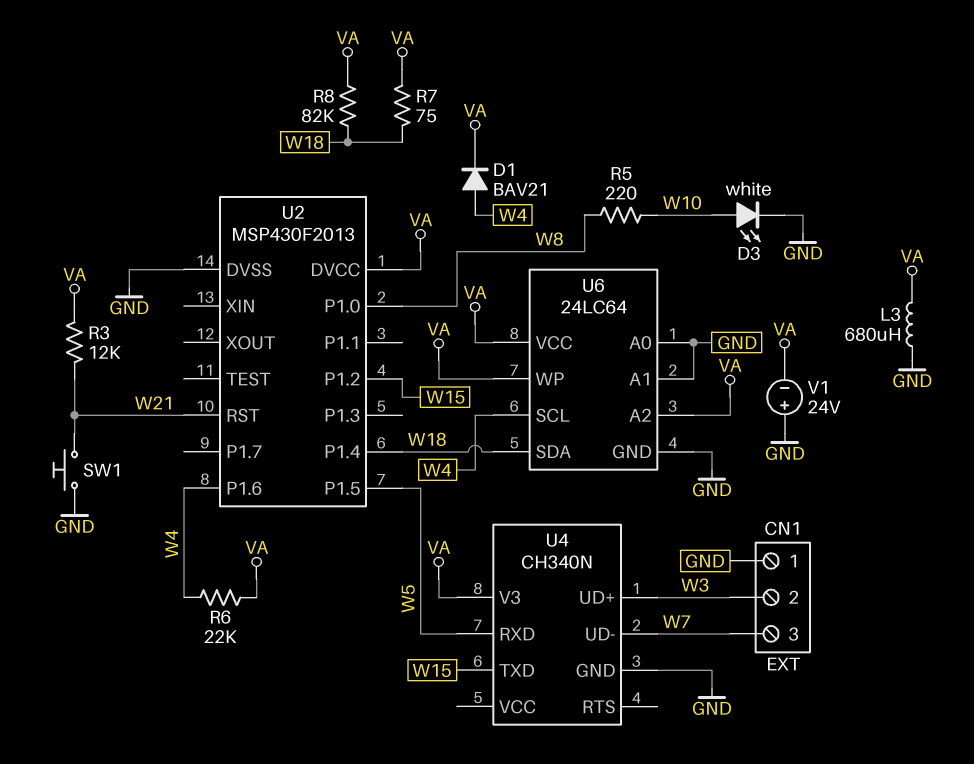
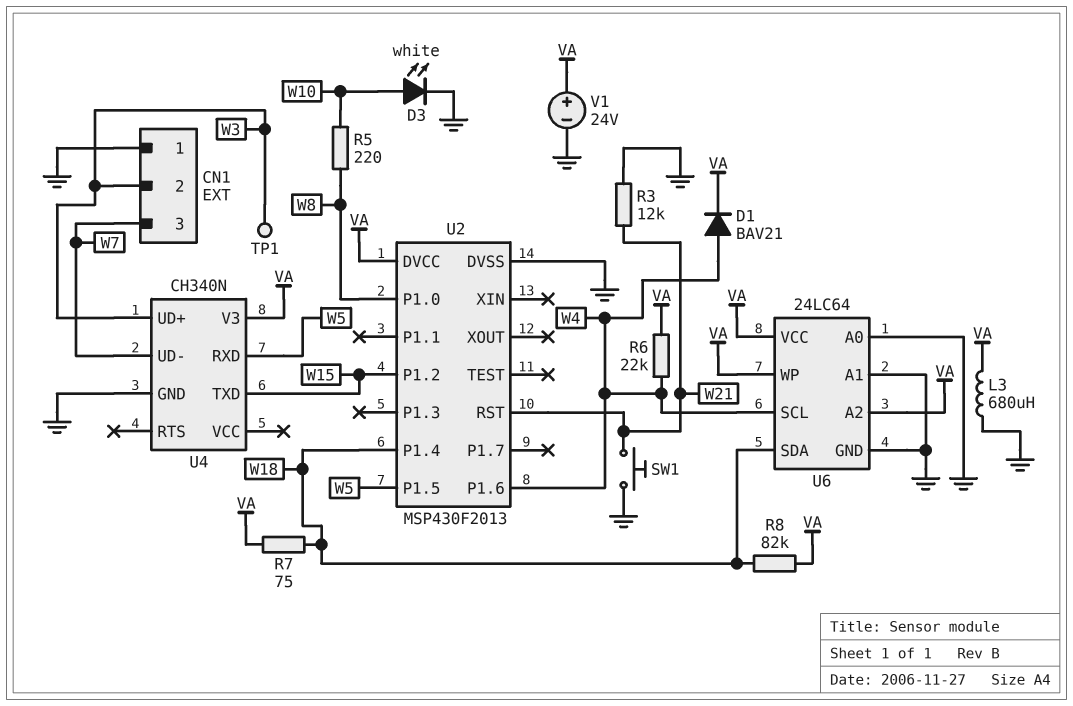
R3: 12k (VA, W21) -> 12k (GND, W21)
TP1: none -> test point (W3)
V1: 24V (plus GND, minus VA) -> 24V (plus VA, minus GND)

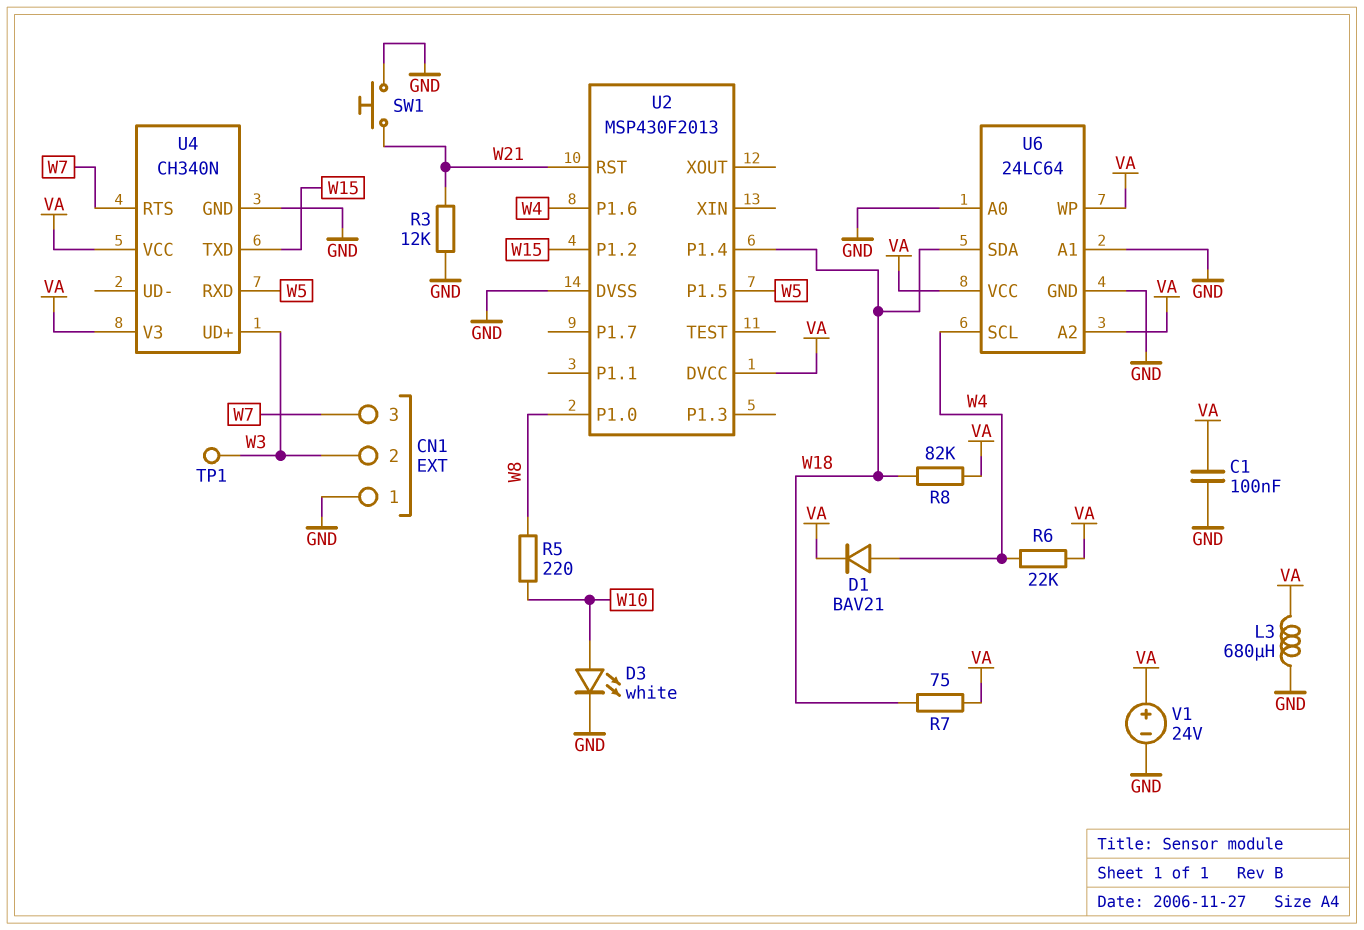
C1: none -> 100nF (GND, VA)
U4 pin RTS: none -> W7
U4 pin UD-: W7 -> none
U4 pin VCC: none -> VA

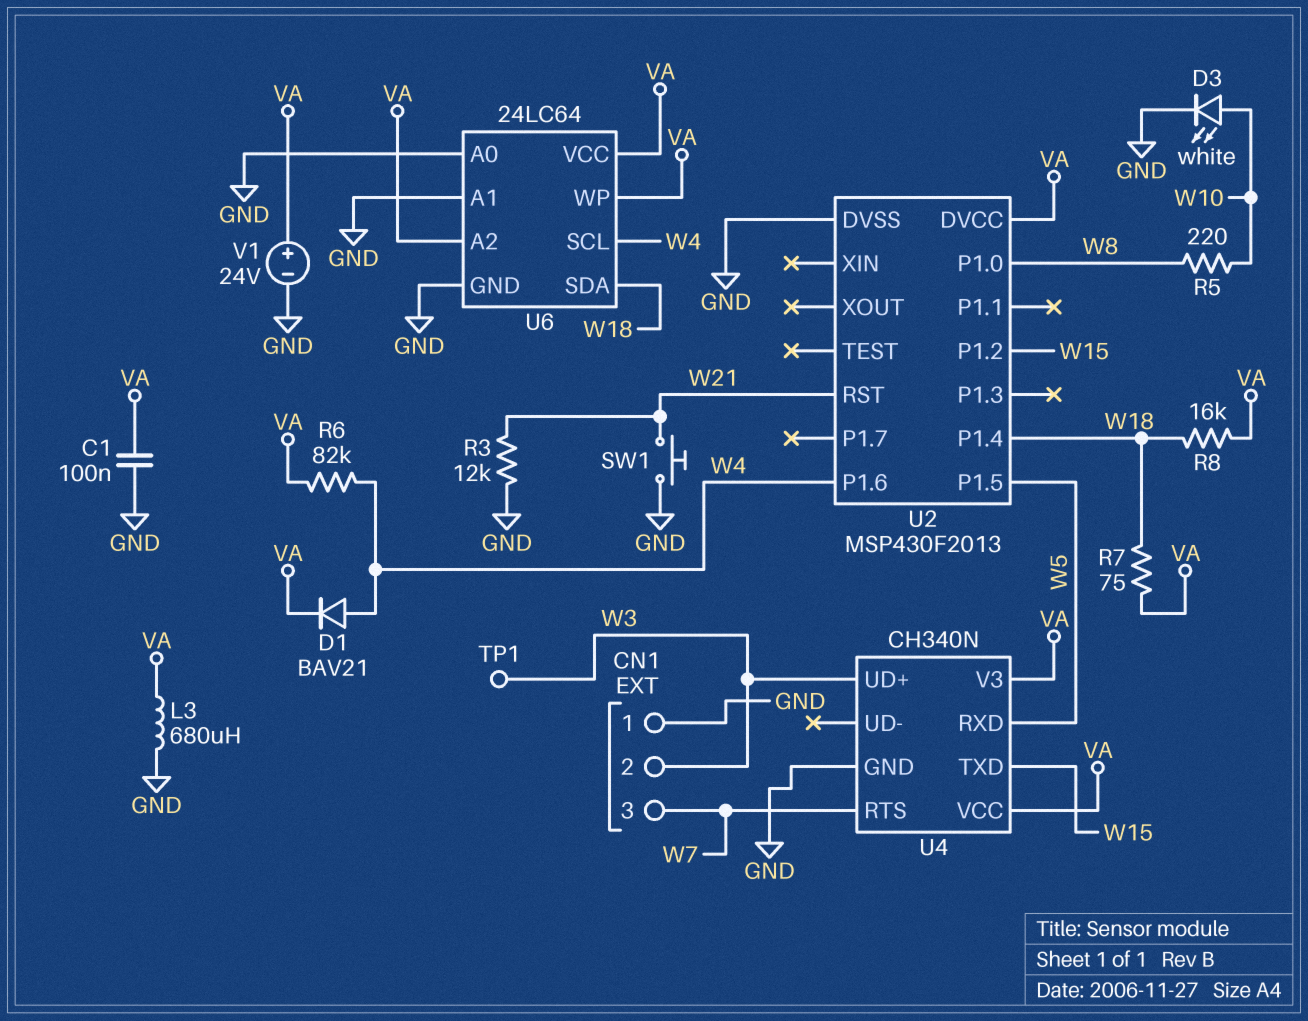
R6: 22k (VA, W4) -> 82k (VA, W4)
R8: 82k (VA, W18) -> 16k (VA, W18)

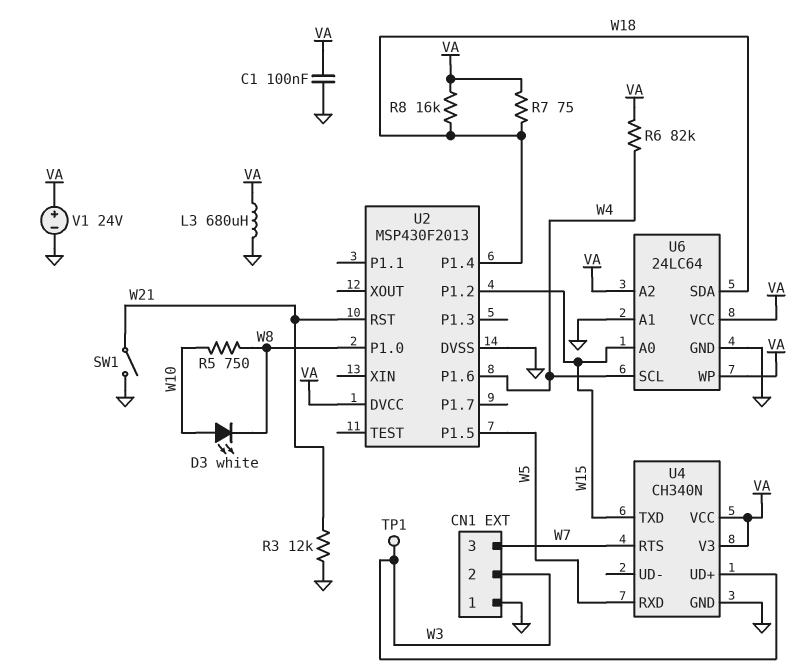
D1: diode BAV21 (A W4, K VA) -> none
D3: LED white (A W10, K GND) -> LED white (A W10, K W8)
R5: 220 (W8, W10) -> 750 (W8, W10)
SW1: button (GND, W21) -> switch (GND, W21)
U6 pin A0: GND -> W15

